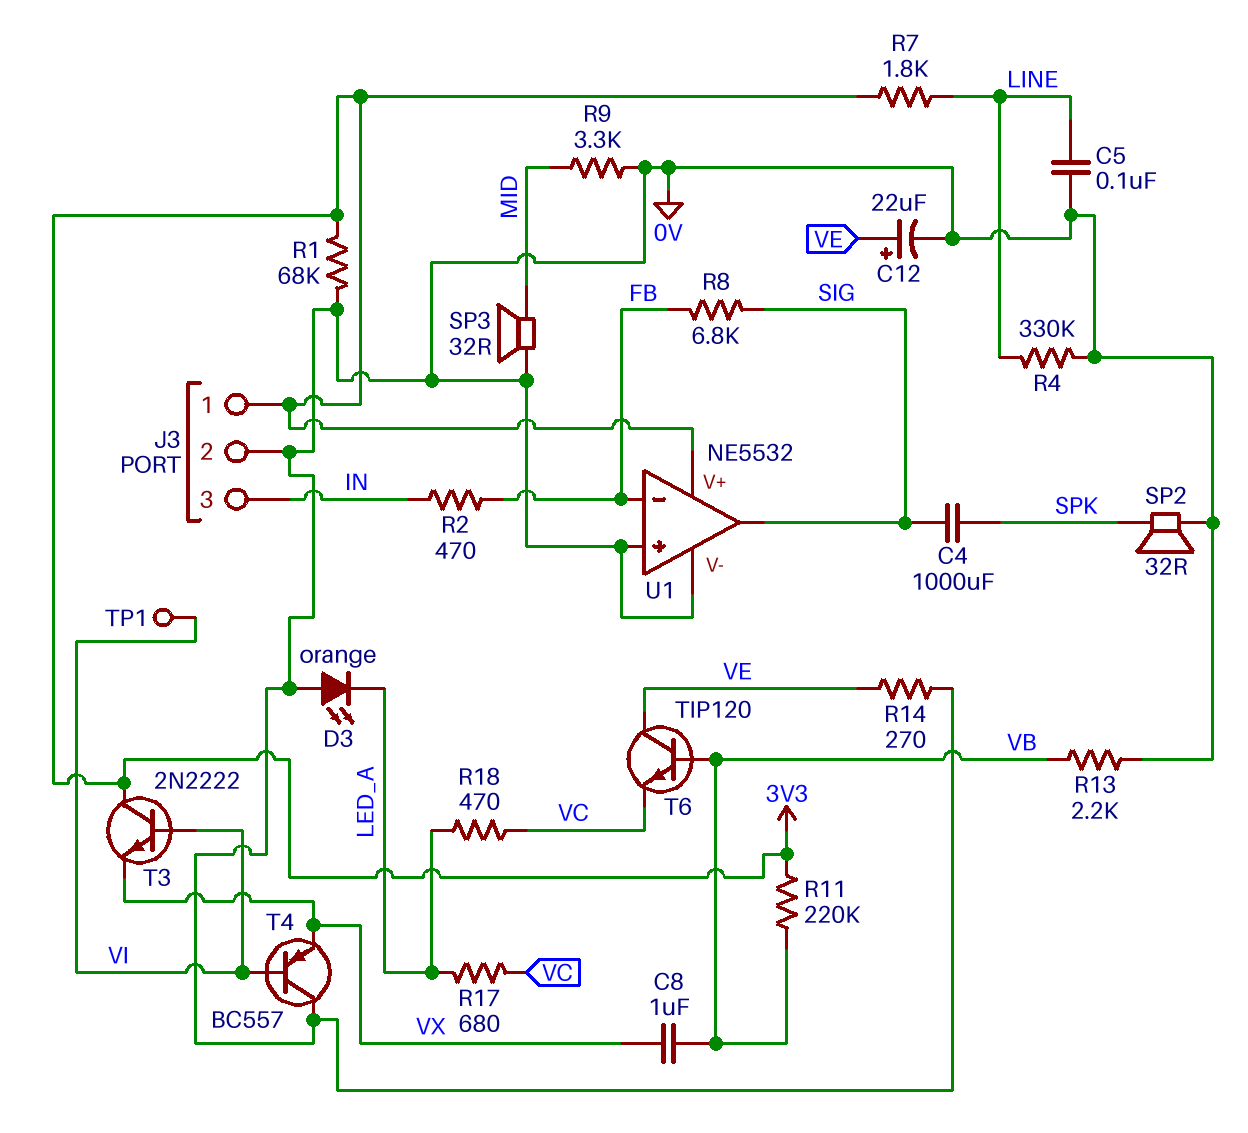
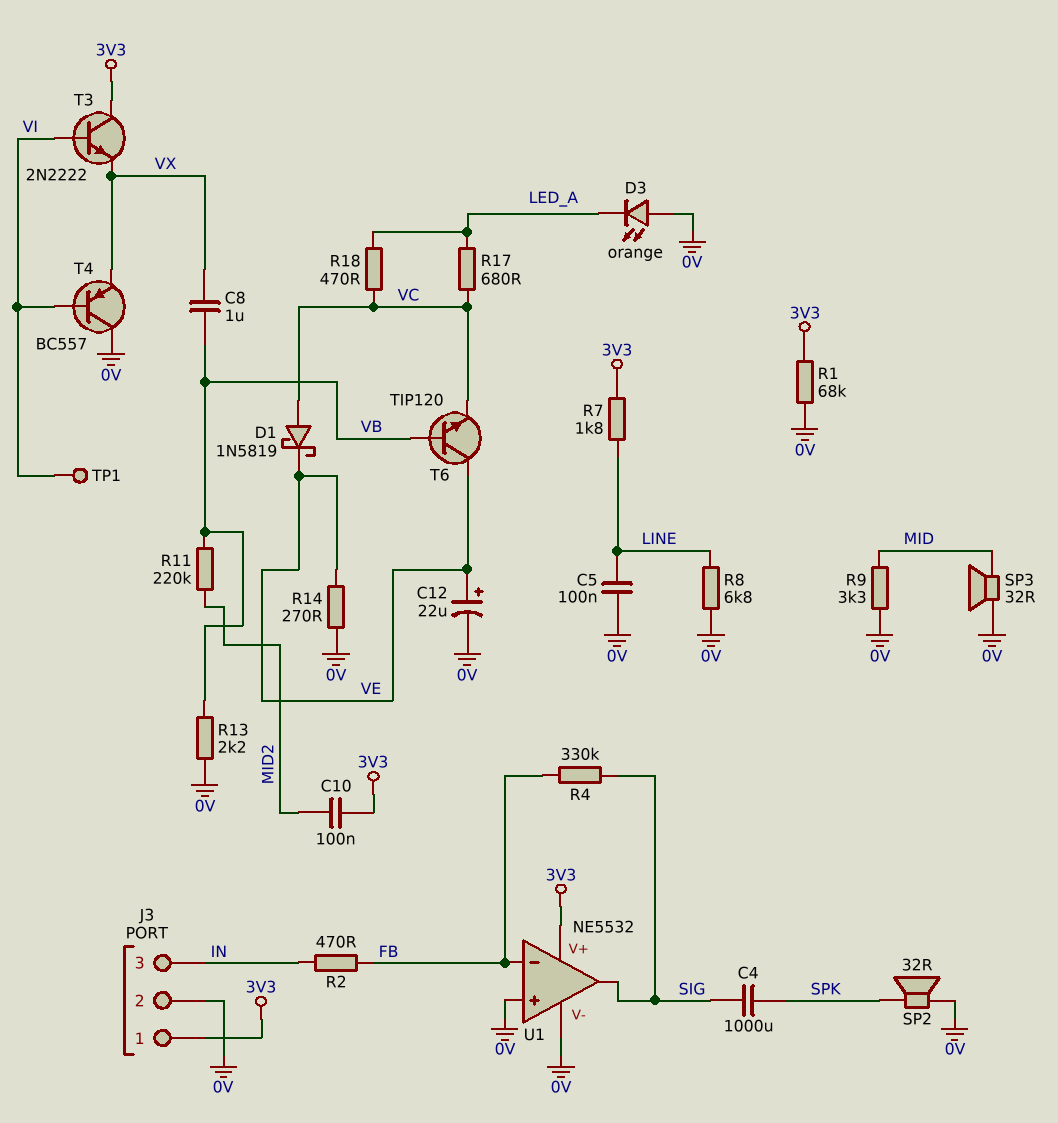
C10: none -> 100nF (3V3, MID2)
D1: none -> schottky 1N5819 (A VC, K VE)
R4: 330k (0V, LINE) -> 330k (FB, SIG)
R8: 6.8k (FB, SIG) -> 6.8k (0V, LINE)
R11: 220k (3V3, VB) -> 220k (MID2, VB)

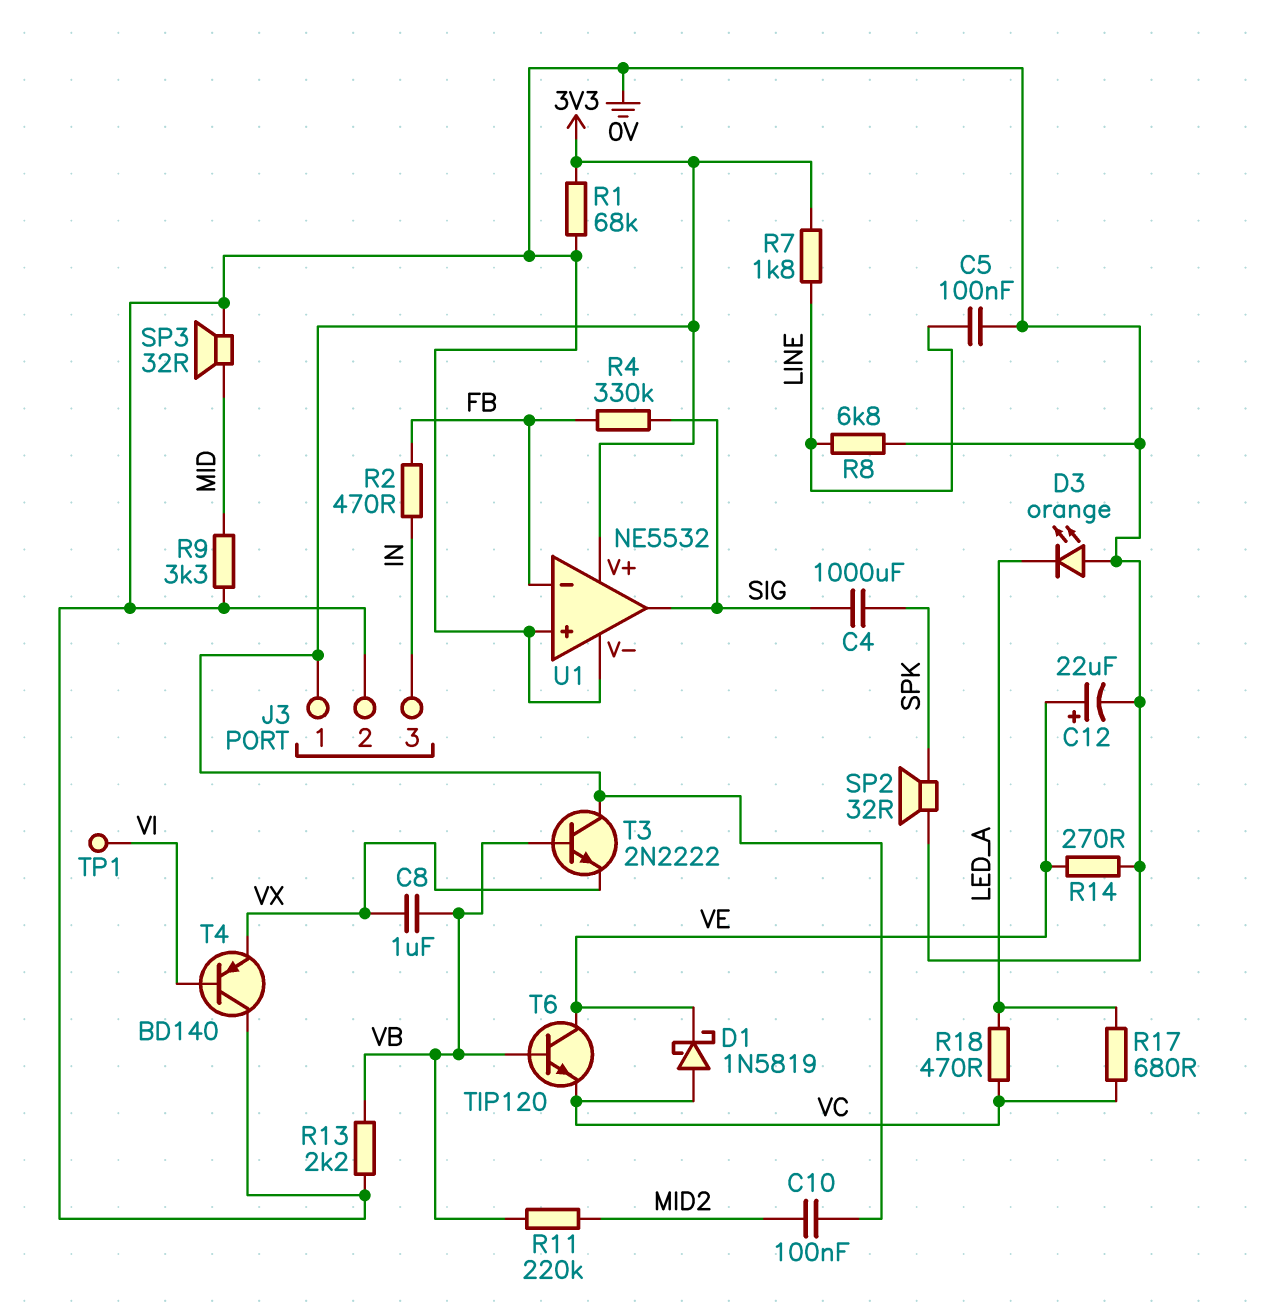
T3: NPN 2N2222 (B VI, C 3V3, E VX) -> NPN 2N2222 (B VB, C 3V3, E VX)
T4: PNP BC557 (B VI, C 0V, E VX) -> PNP BD140 (B VI, C 0V, E VX)

